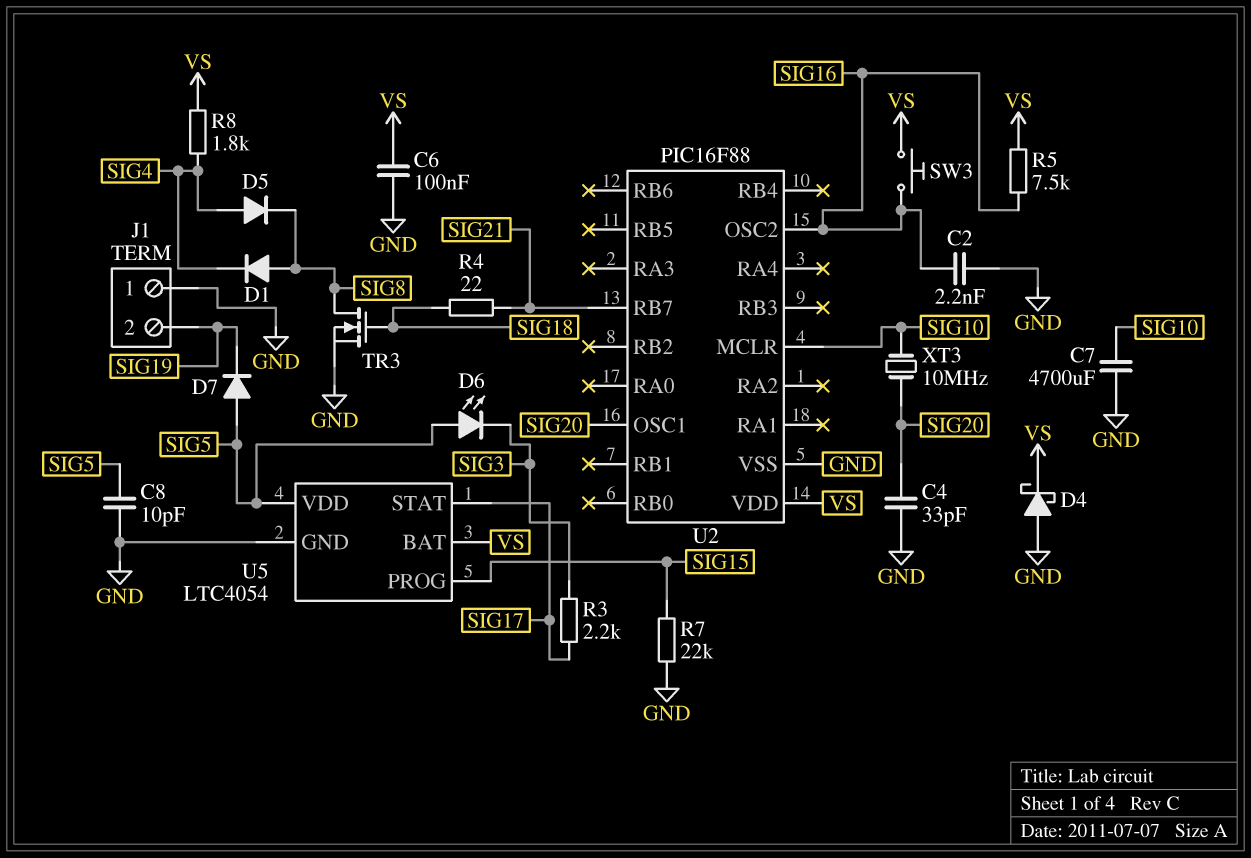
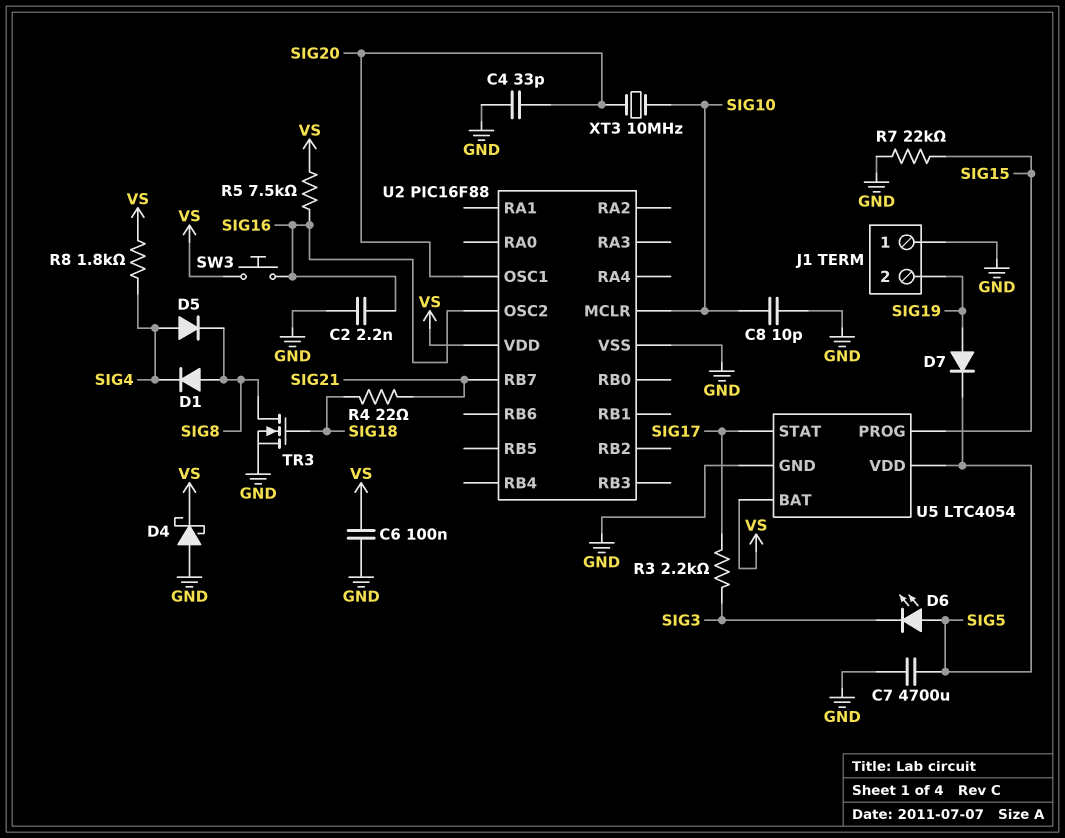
C7: 4700uF (GND, SIG10) -> 4700uF (GND, SIG5)
C8: 10pF (GND, SIG5) -> 10pF (GND, SIG10)
D7: diode (A SIG5, K SIG19) -> diode (A SIG19, K SIG5)

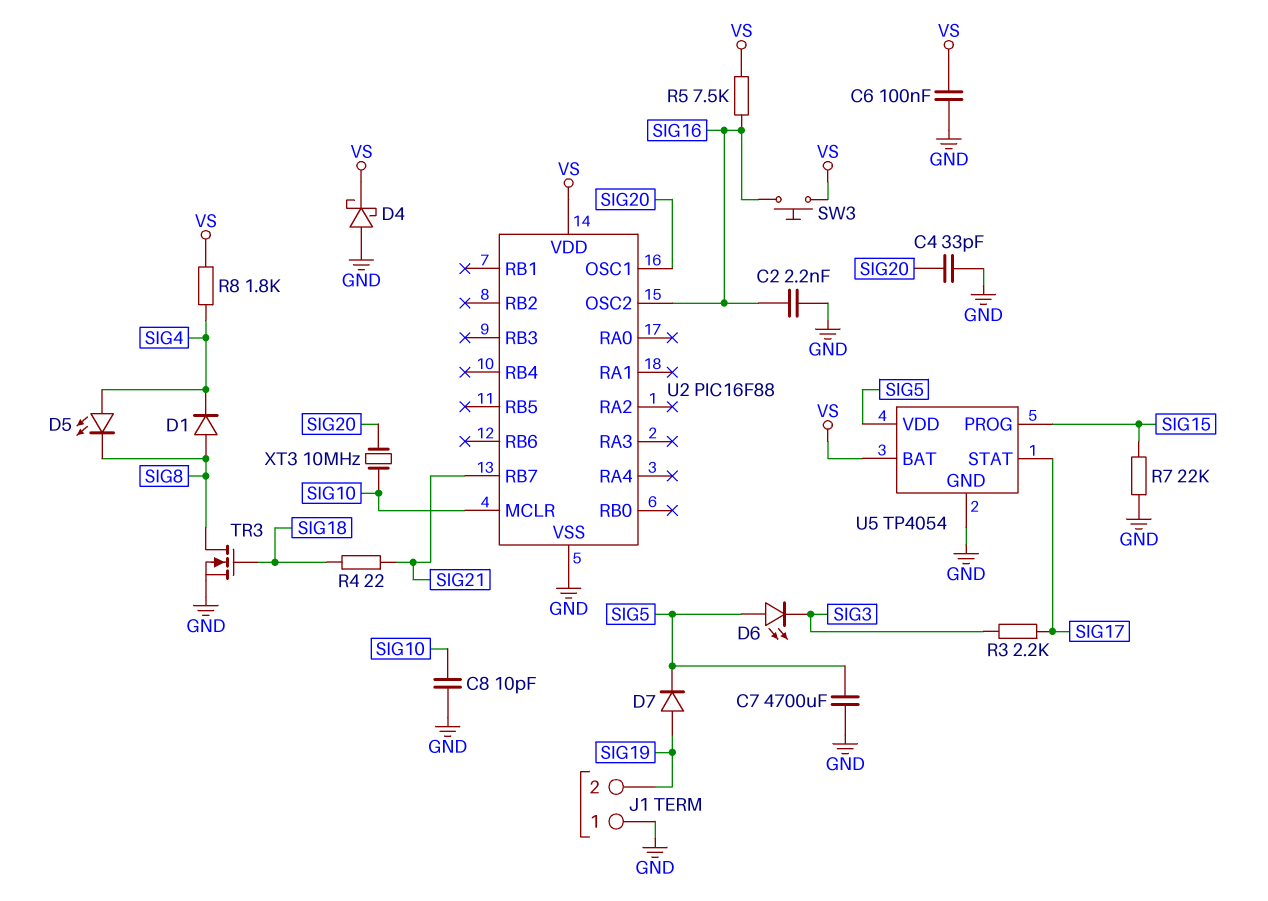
D5: diode (A SIG4, K SIG8) -> LED (A SIG4, K SIG8)
U5: LTC4054 -> TP4054

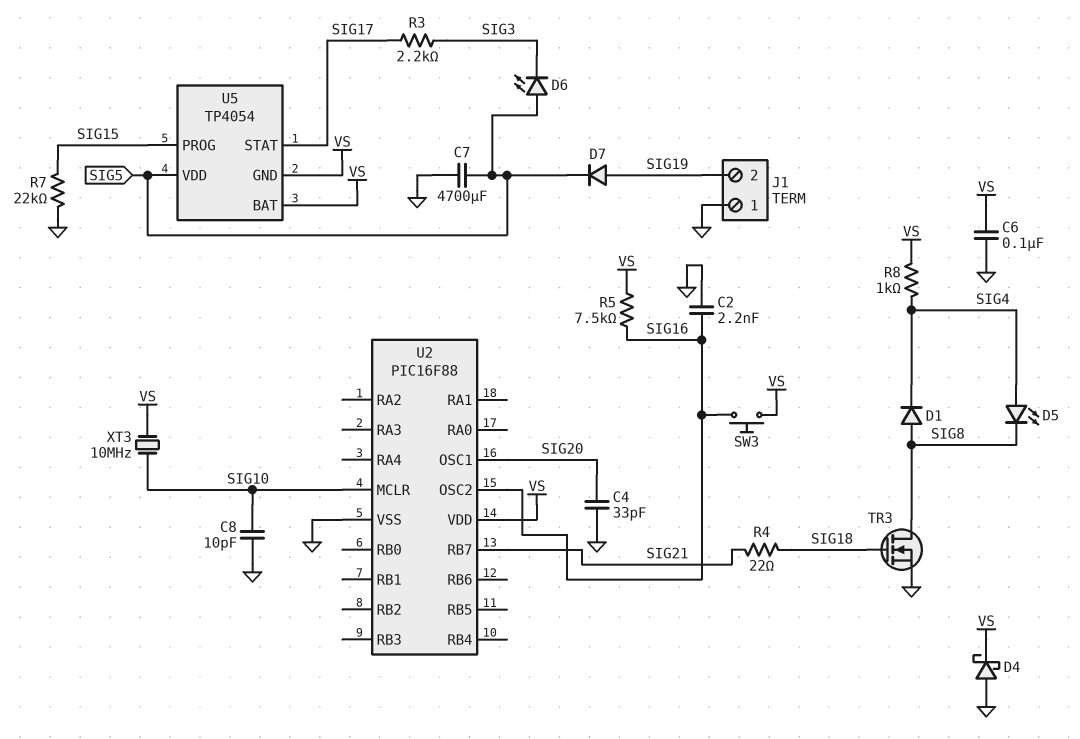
R8: 1.8k (SIG4, VS) -> 1k (SIG4, VS)
U5 pin GND: GND -> VS
XT3: 10MHz (SIG10, SIG20) -> 10MHz (SIG10, VS)

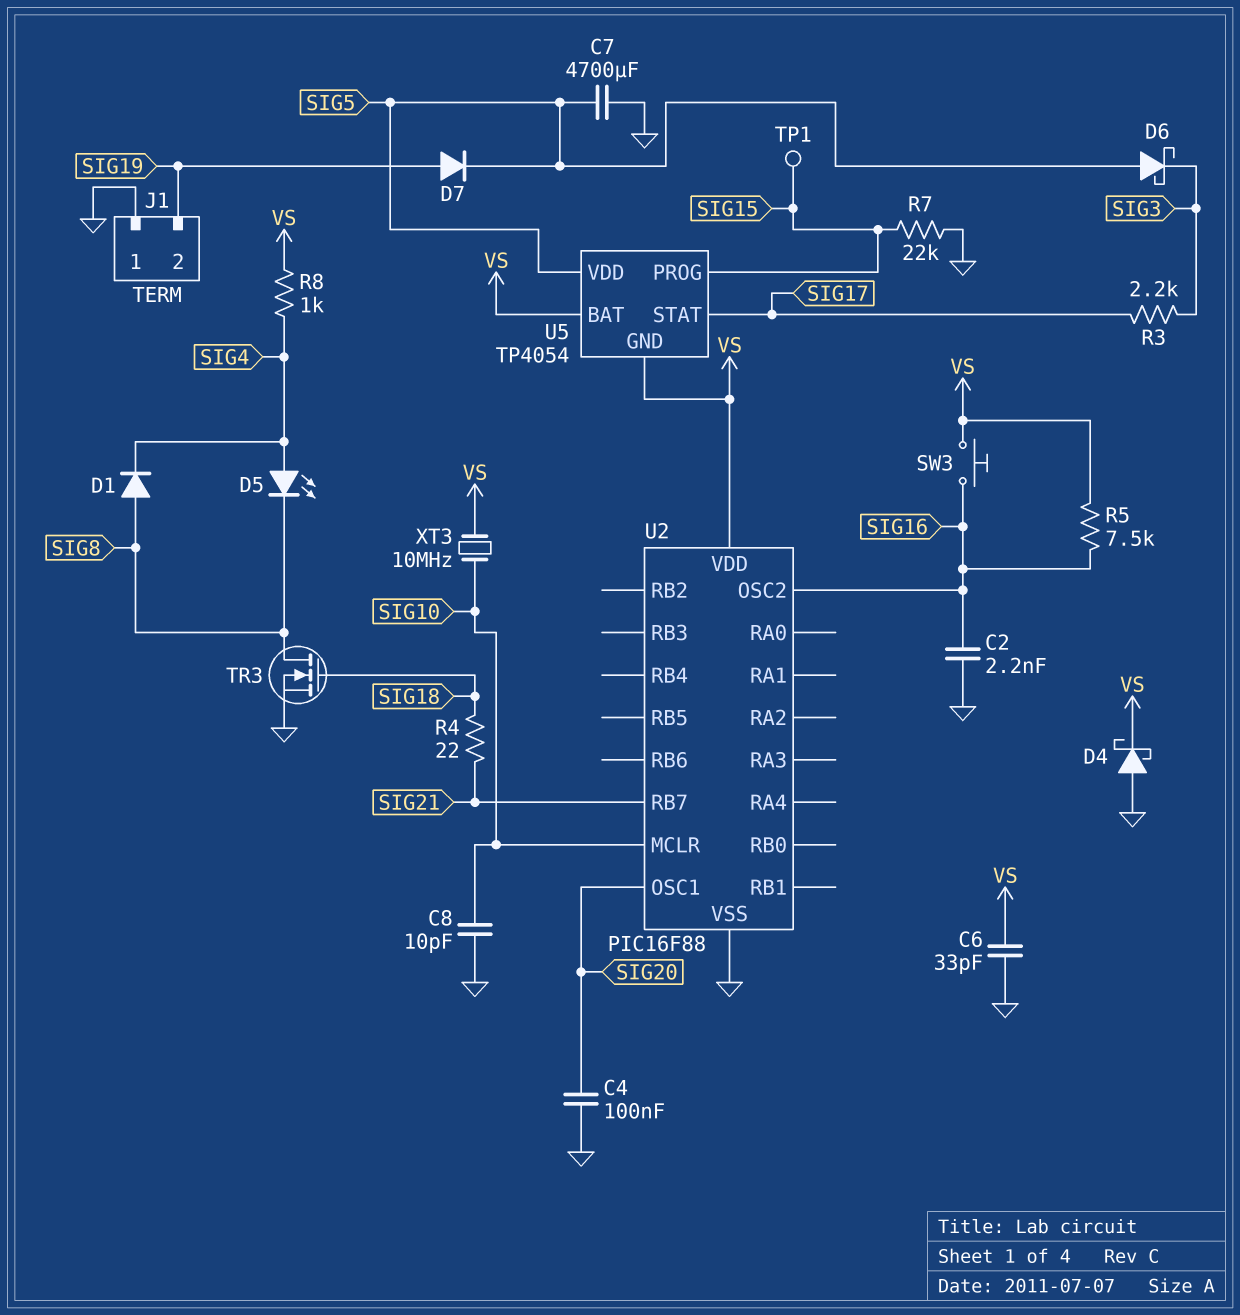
C4: 33pF (GND, SIG20) -> 100nF (GND, SIG20)
C6: 100nF (GND, VS) -> 33pF (GND, VS)
D6: LED (A SIG5, K SIG3) -> schottky (A SIG5, K SIG3)
TP1: none -> test point (SIG15)

